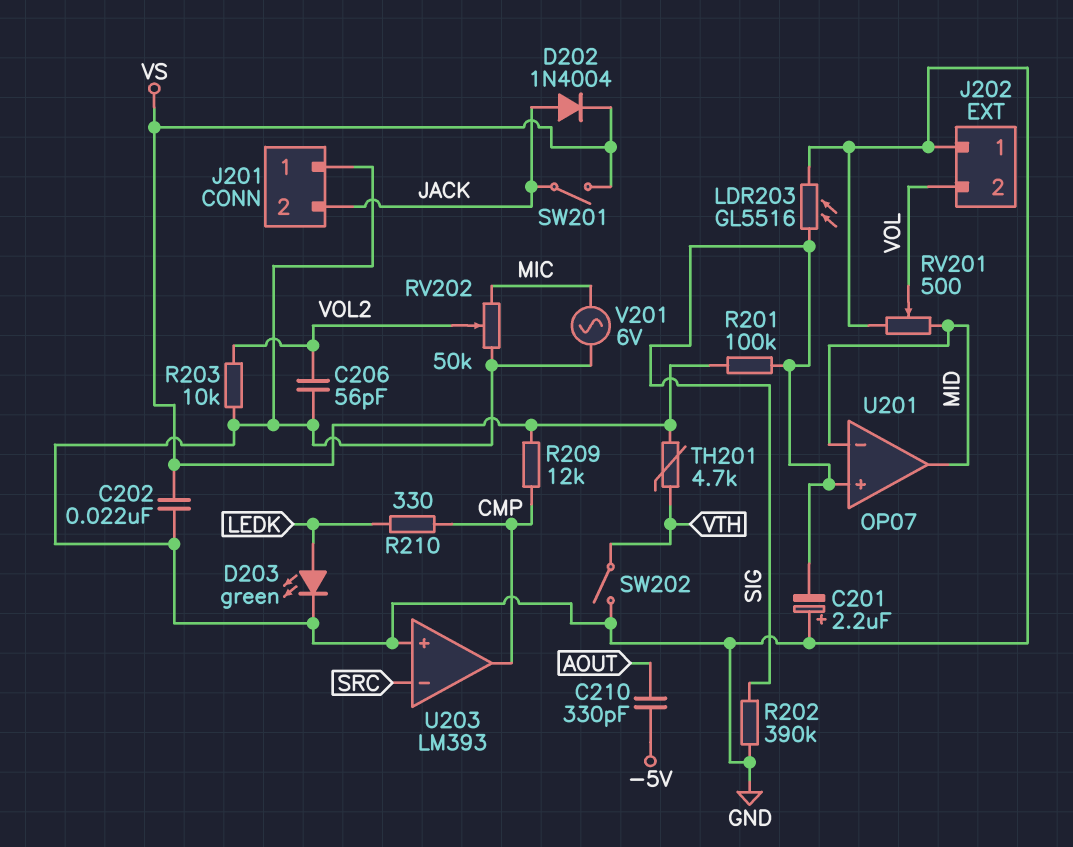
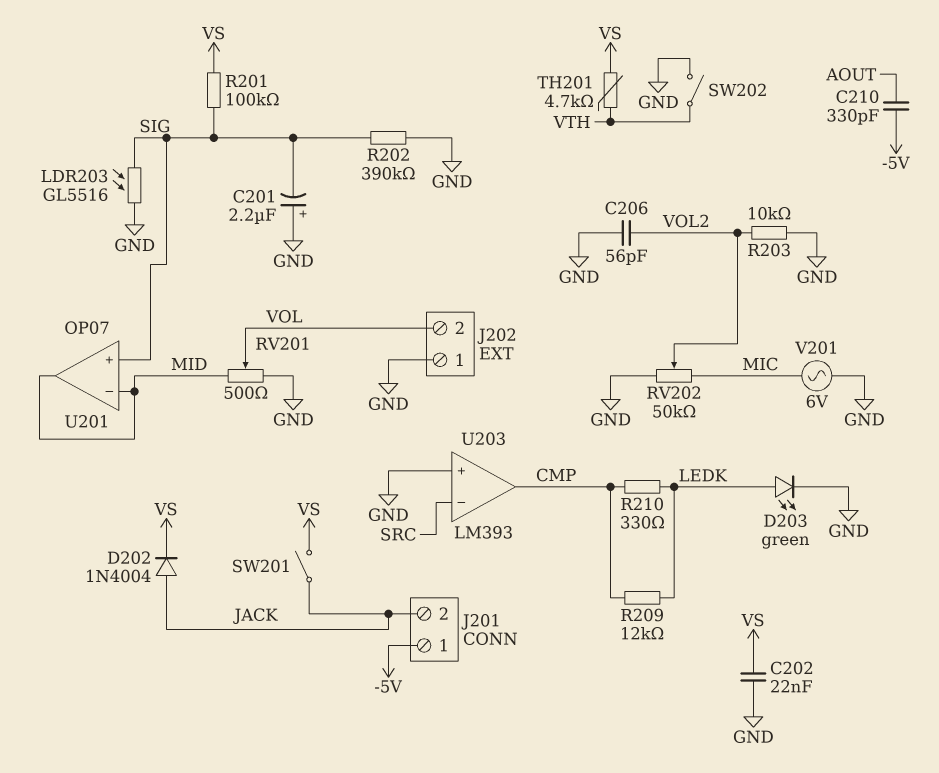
J201 pin 1: GND -> -5V
R209: 12k (CMP, VS) -> 12k (CMP, LEDK)

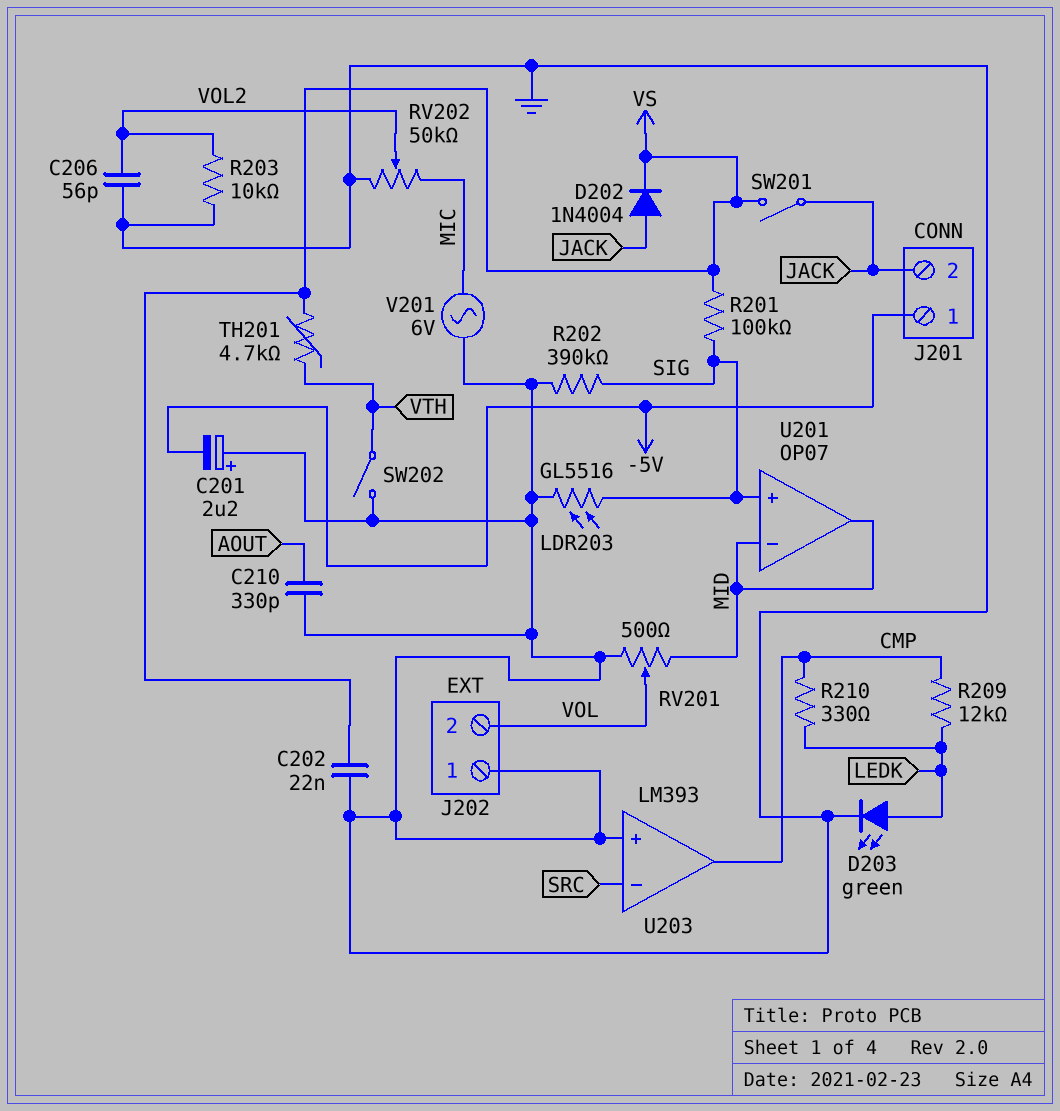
C201: 2.2uF (plus GND, minus SIG) -> 2.2uF (plus GND, minus -5V)
C210: 330pF (-5V, AOUT) -> 330pF (AOUT, GND)

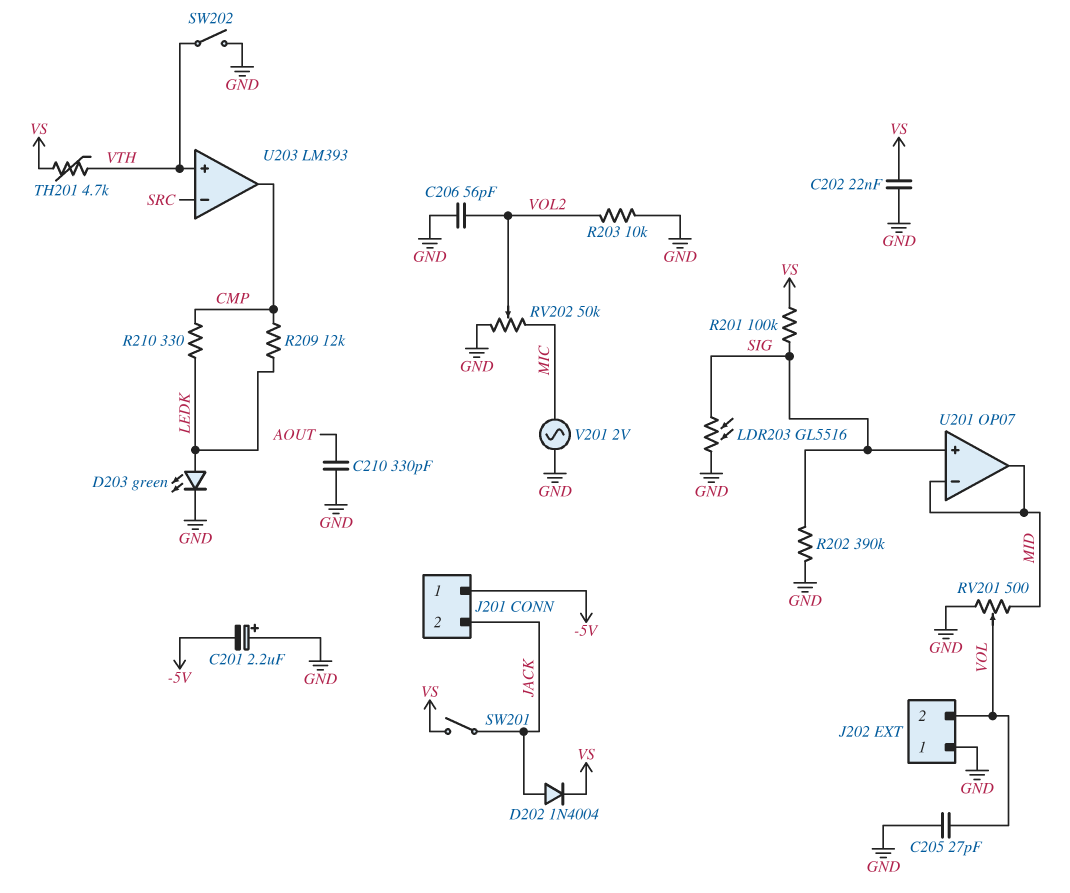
C205: none -> 27pF (GND, VOL)
U203 pin in+: GND -> VTH
V201: AC 6V (GND, MIC) -> AC 2V (GND, MIC)

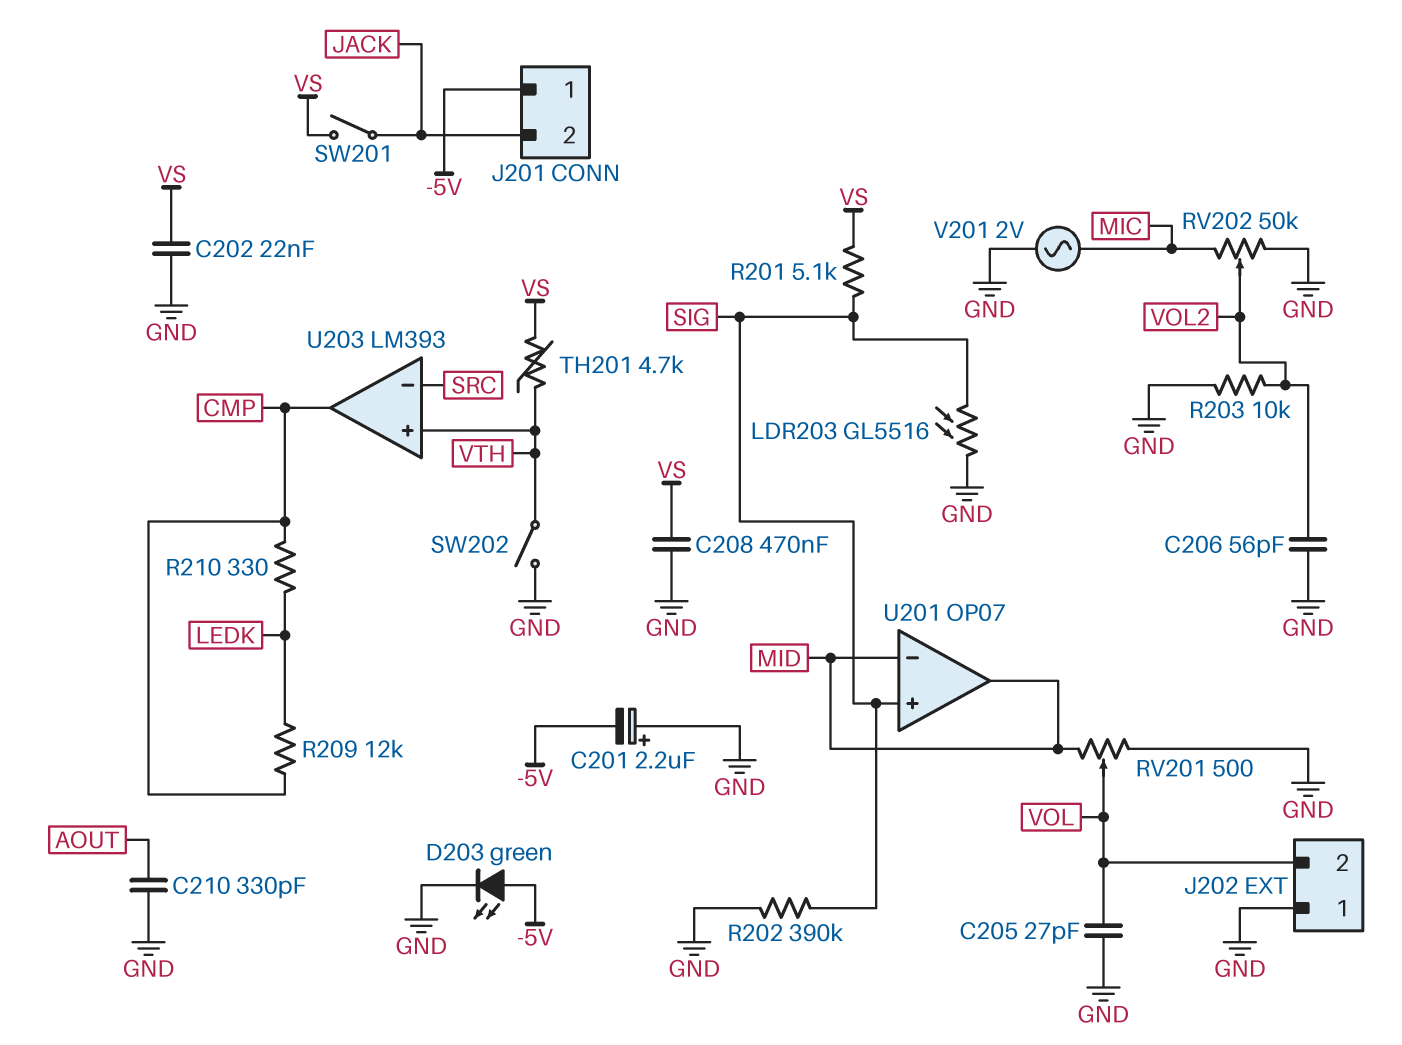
C208: none -> 470nF (GND, VS)
D202: diode 1N4004 (A JACK, K VS) -> none
D203: LED green (A LEDK, K GND) -> LED green (A -5V, K GND)
R201: 100k (SIG, VS) -> 5.1k (SIG, VS)

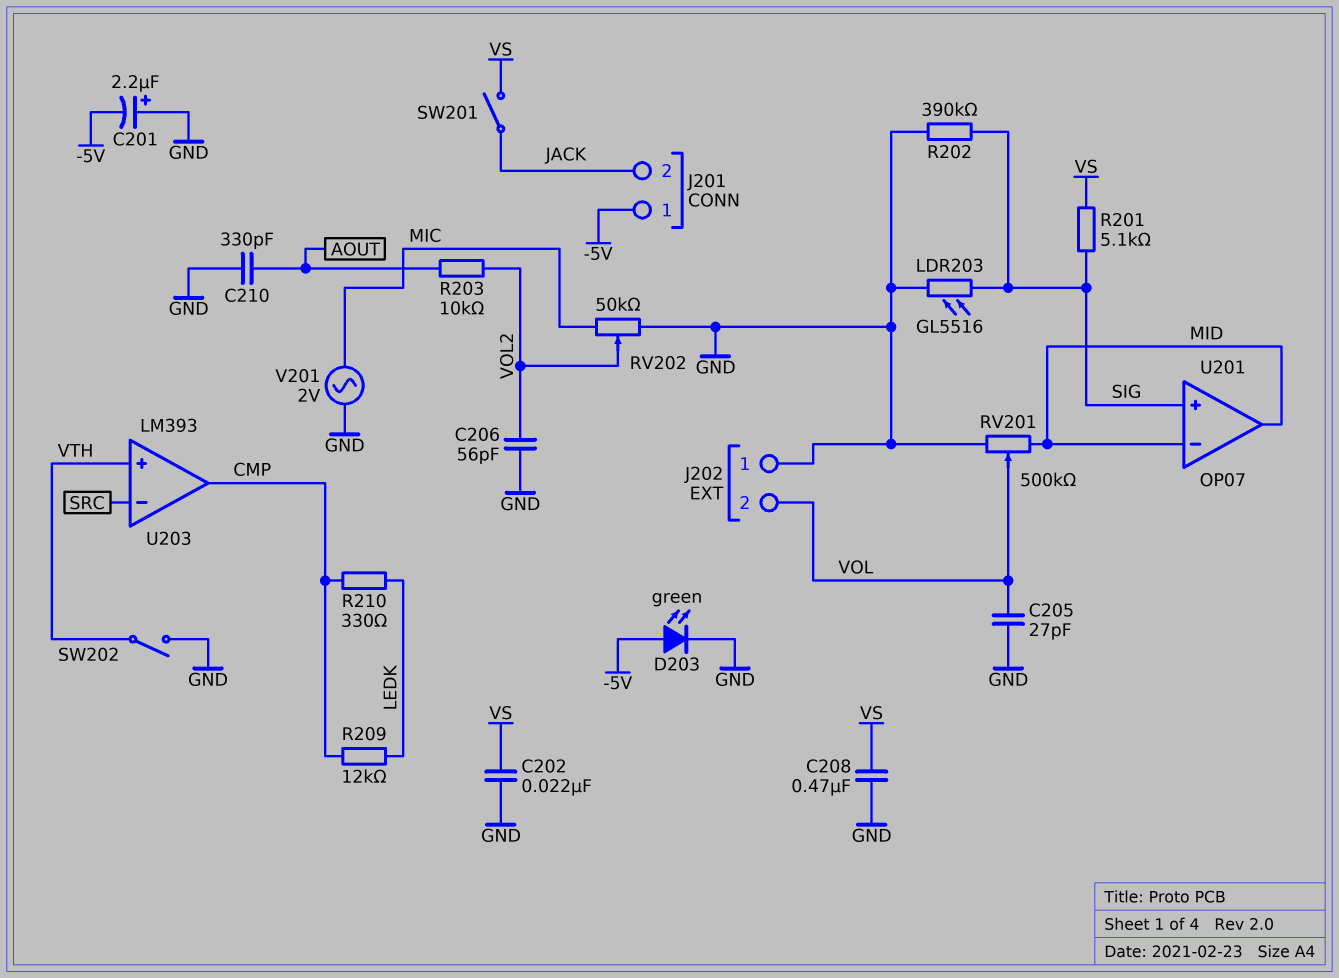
R203: 10k (GND, VOL2) -> 10k (AOUT, VOL2)
RV201: 500 (GND, MID, wiper VOL) -> 500k (GND, MID, wiper VOL)
TH201: 4.7k (VS, VTH) -> none

